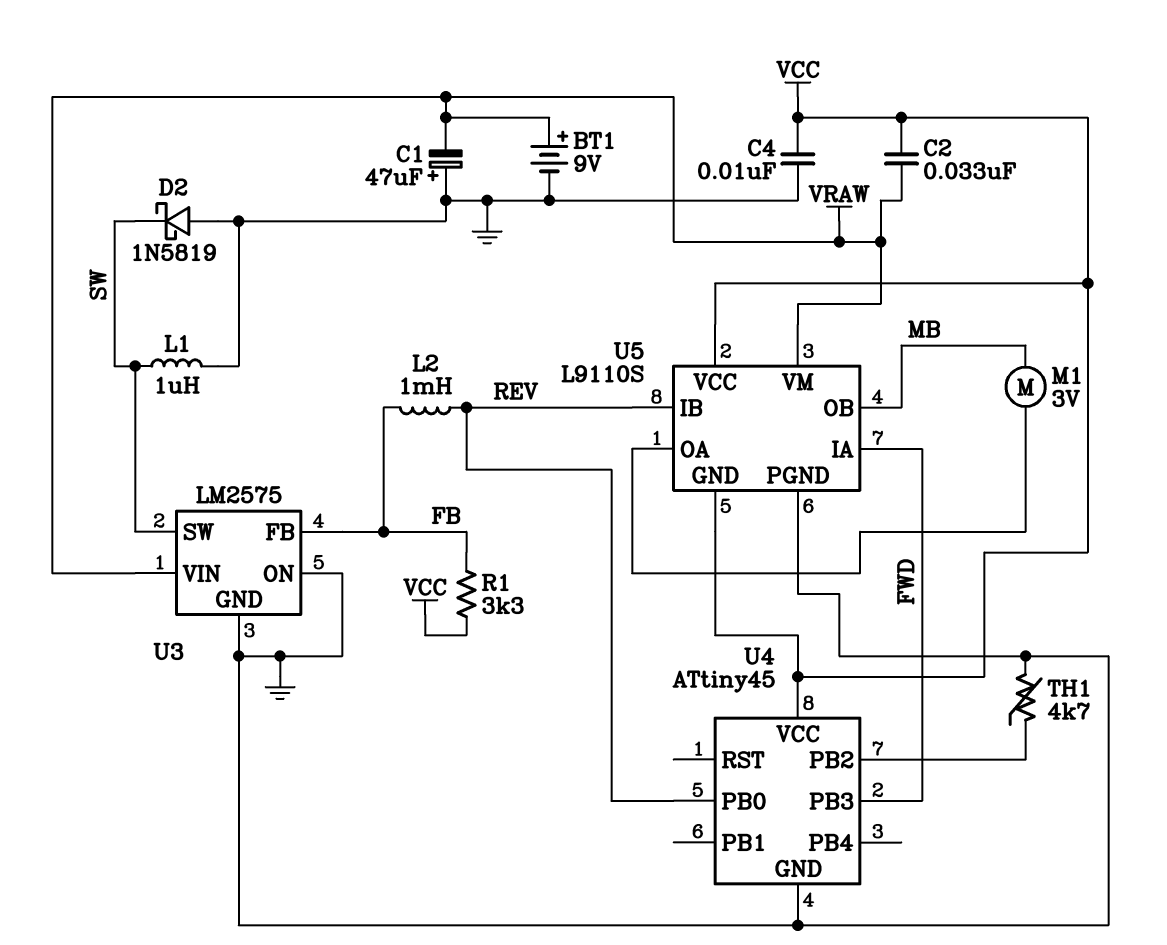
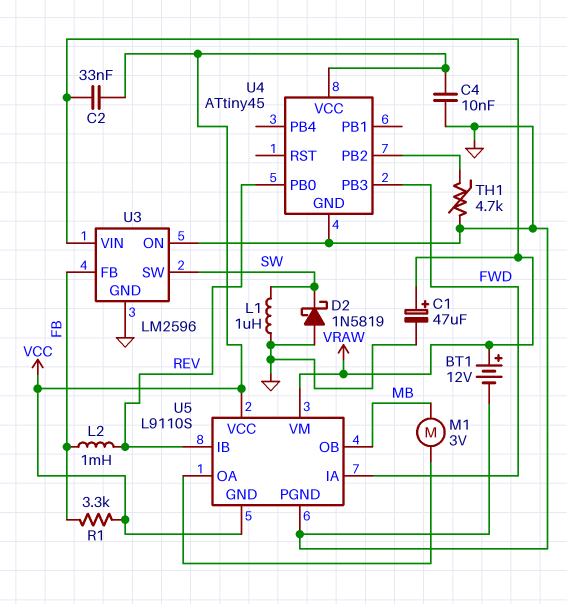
BT1: 9V (plus VRAW, minus GND) -> 12V (plus VRAW, minus GND)
C1: 47uF (plus GND, minus VRAW) -> 47uF (plus VRAW, minus GND)
U3: LM2575 -> LM2596

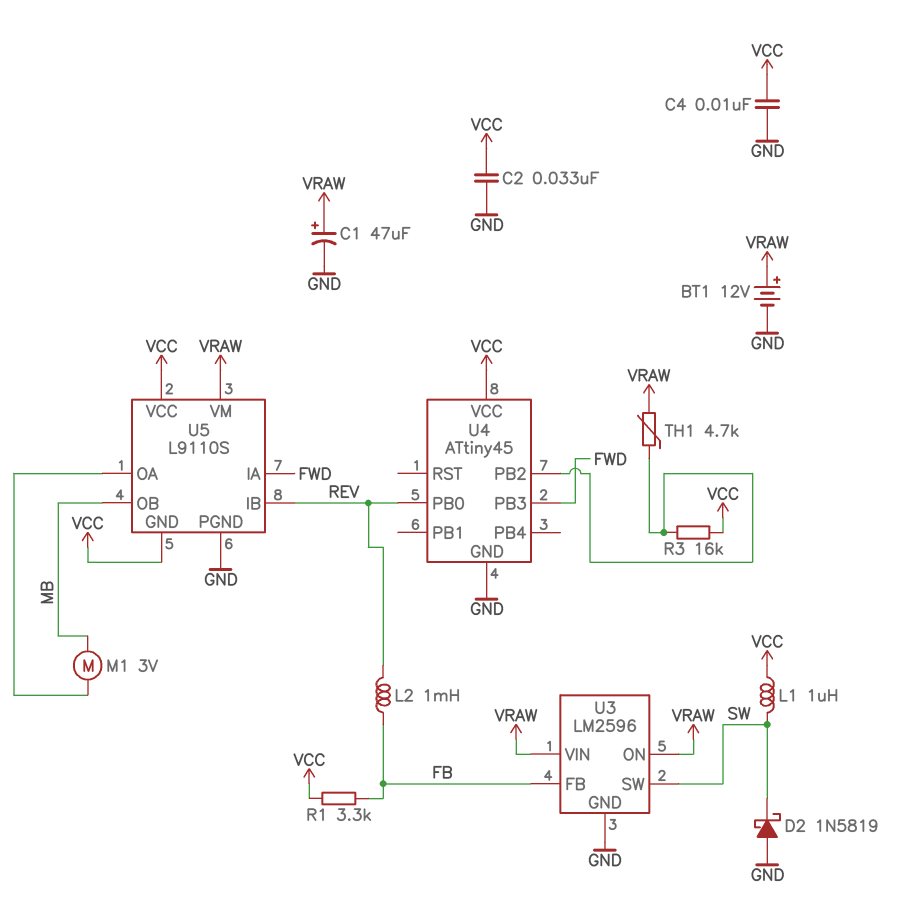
C2: 33nF (VCC, VRAW) -> 33nF (GND, VCC)
L1: 1uH (GND, SW) -> 1uH (SW, VCC)
R3: none -> 16k (U4/PB2, VCC)
TH1: 4.7k (GND, U4/PB2) -> 4.7k (U4/PB2, VRAW)
U3 pin ON: GND -> VRAW

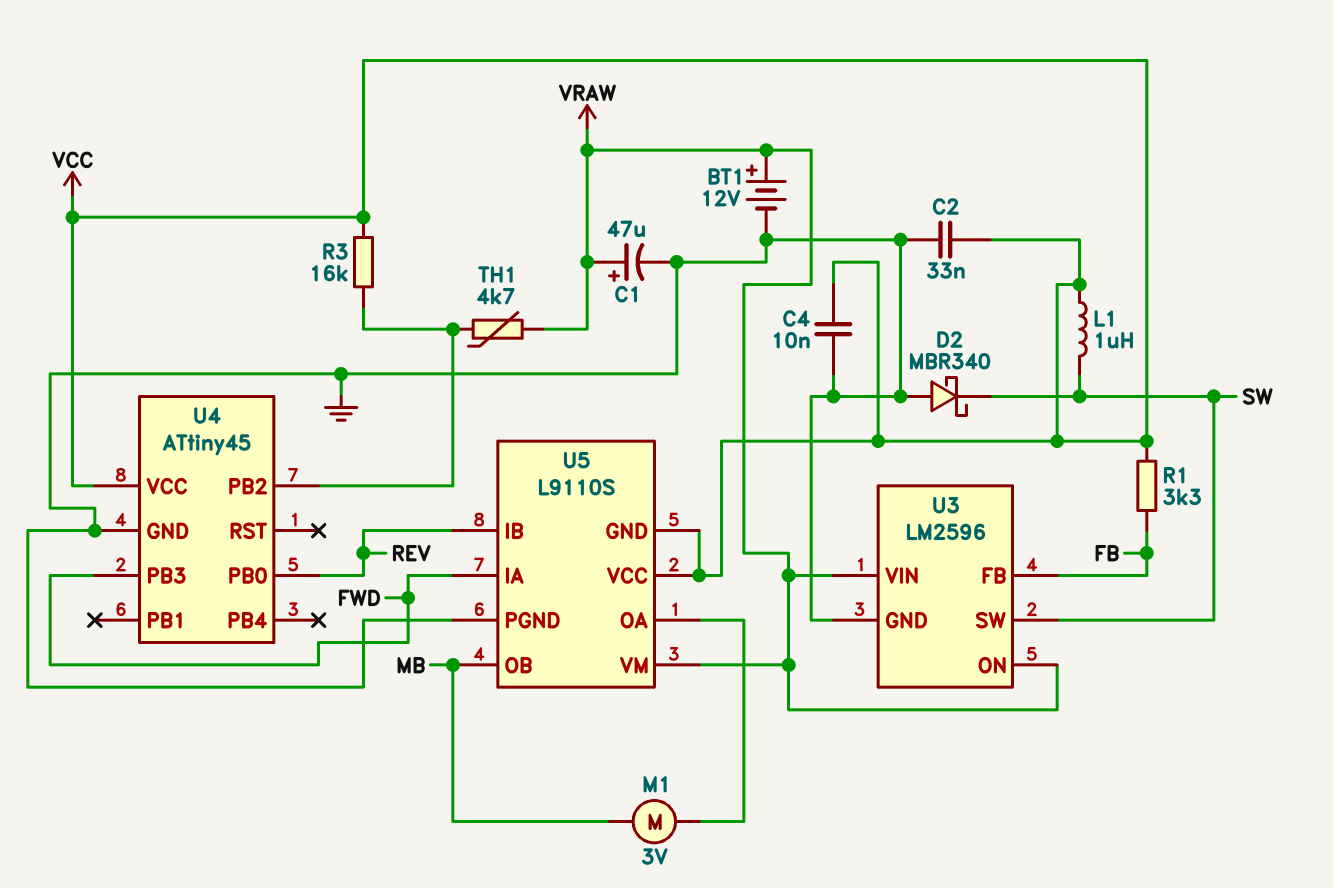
D2: schottky 1N5819 (A GND, K SW) -> schottky MBR340 (A GND, K SW)
L2: 1mH (FB, REV) -> none

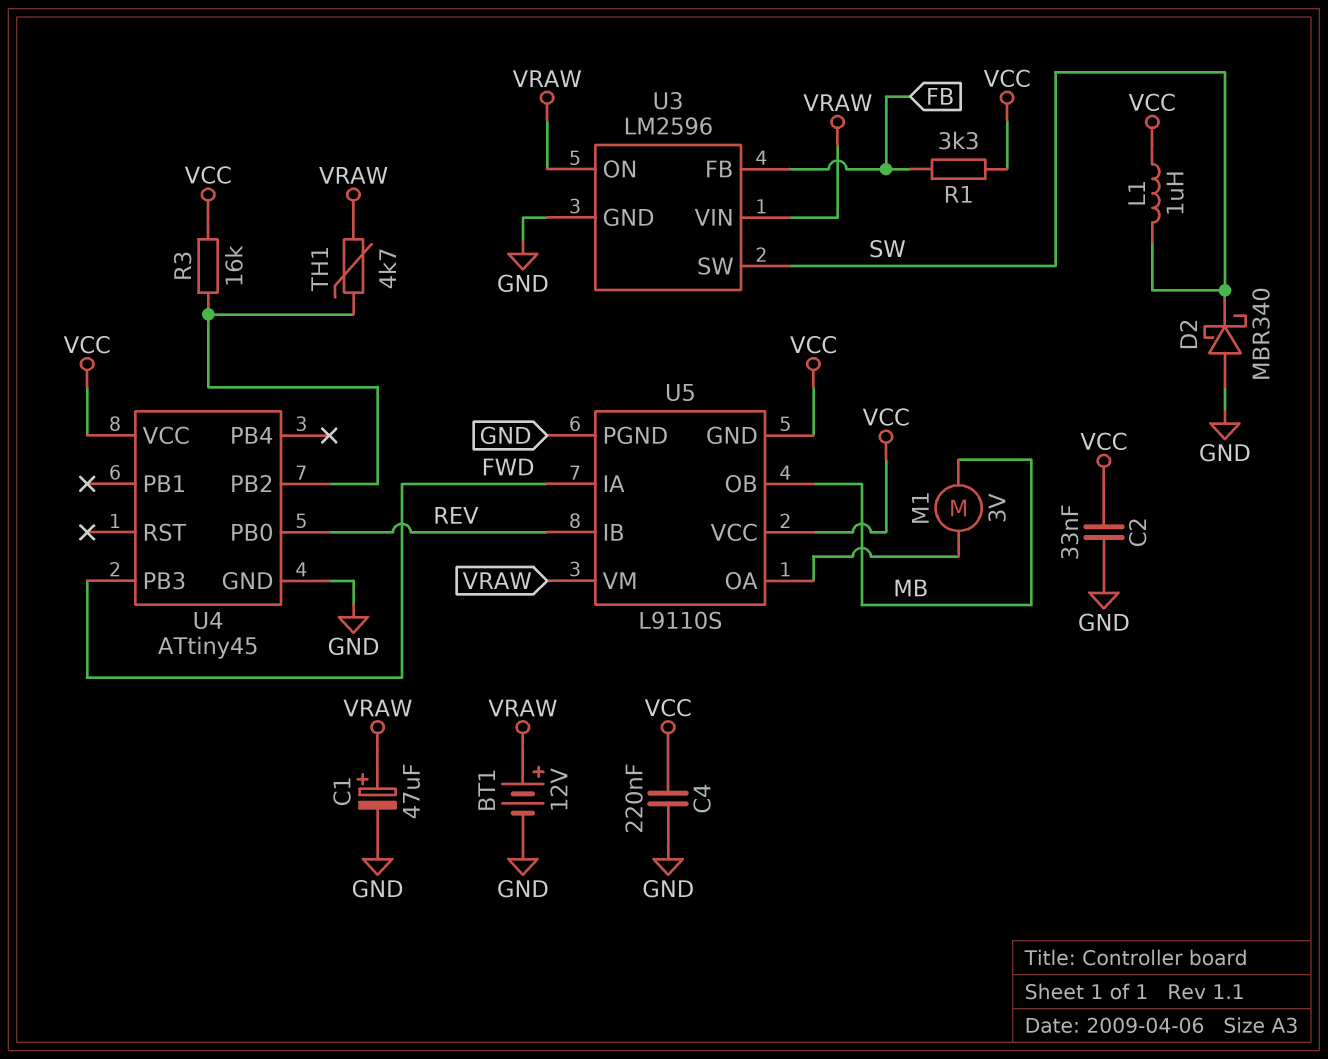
C4: 10nF (GND, VCC) -> 220nF (GND, VCC)

